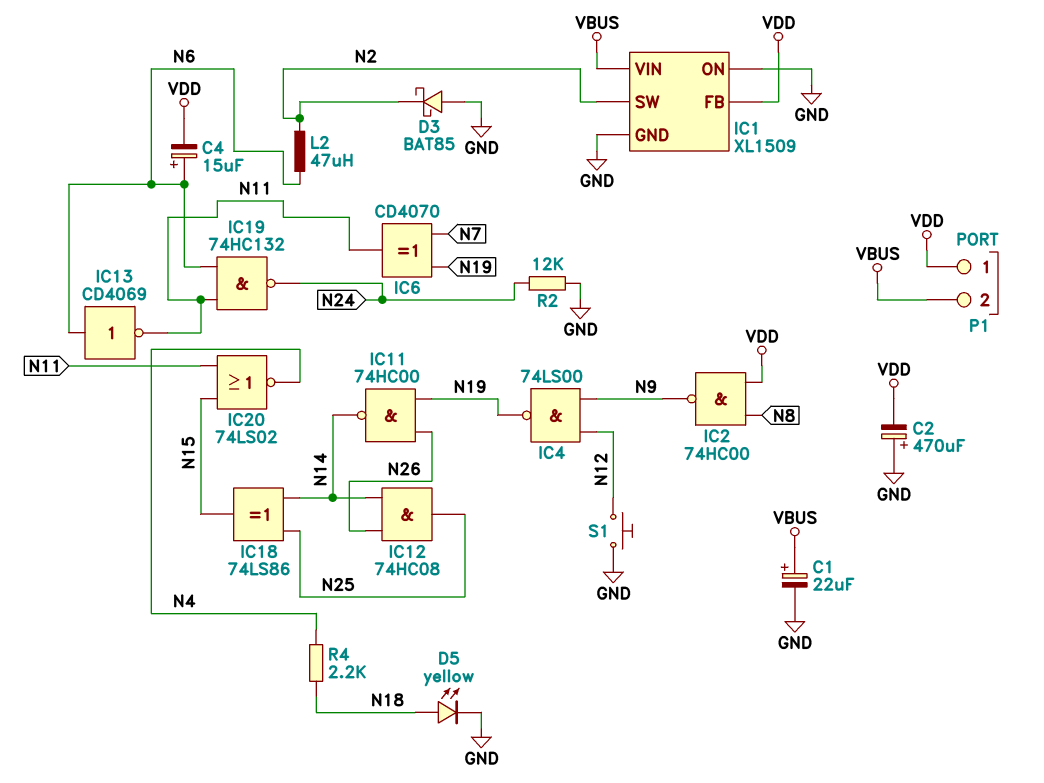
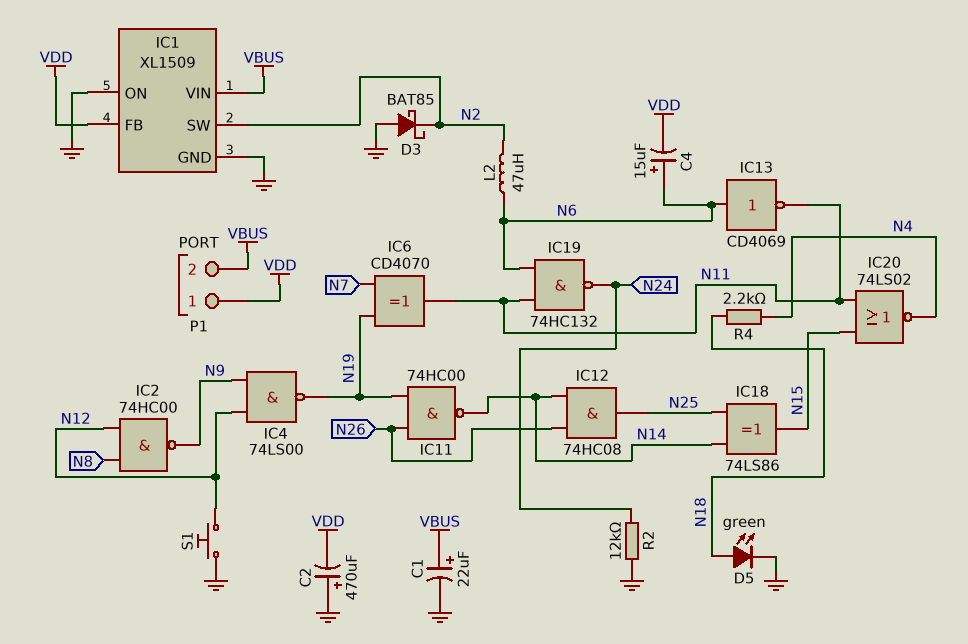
D5: LED yellow (A N18, K GND) -> LED green (A N18, K GND)
IC2: NAND 74HC00 (in N8, in VDD, out N9) -> NAND 74HC00 (in N8, in N12, out N9)

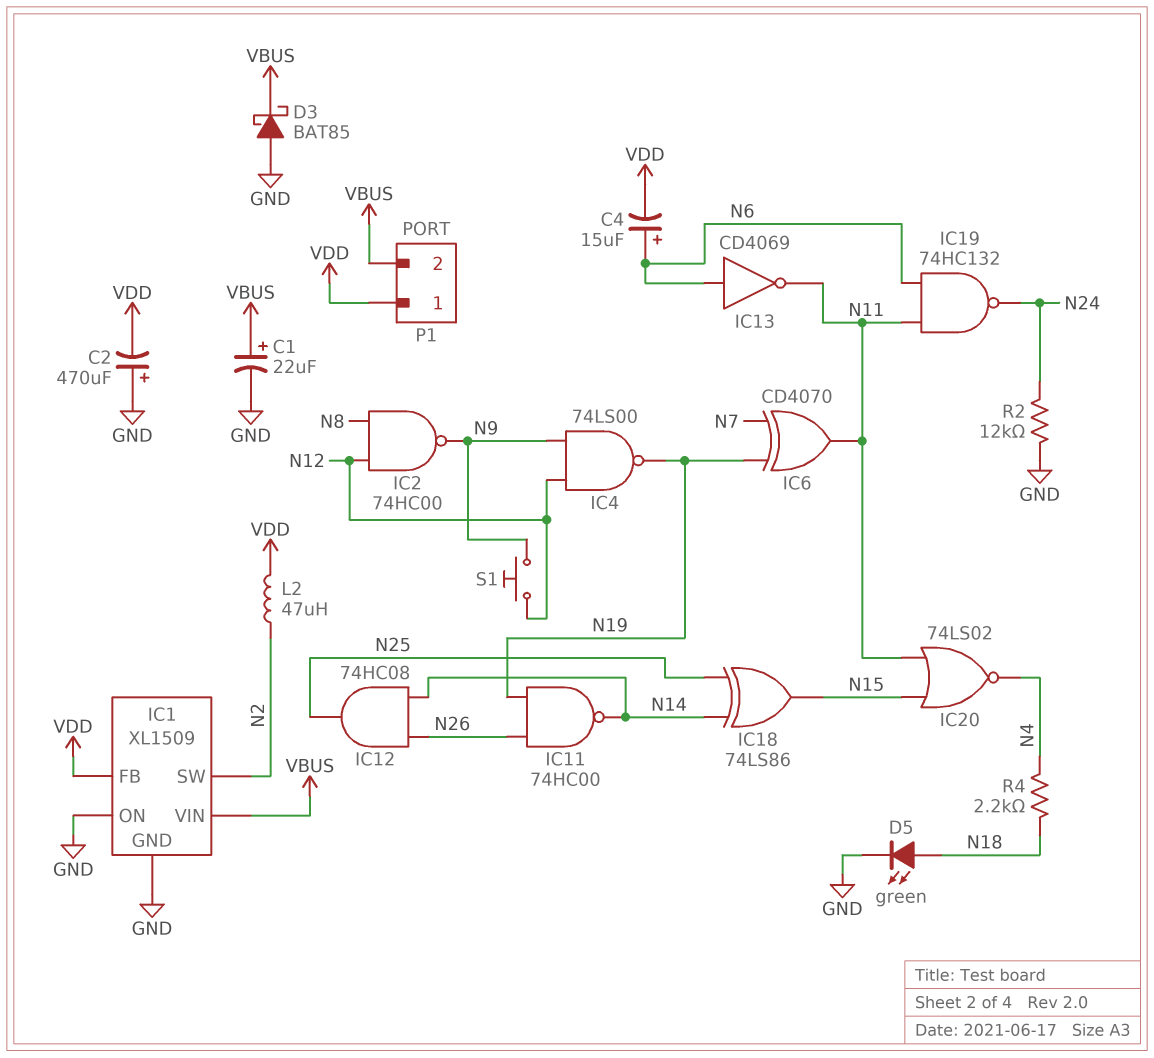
D3: schottky BAT85 (A GND, K N2) -> schottky BAT85 (A GND, K VBUS)
L2: 47uH (N2, N6) -> 47uH (N2, VDD)
S1: button (GND, N12) -> button (N9, N12)

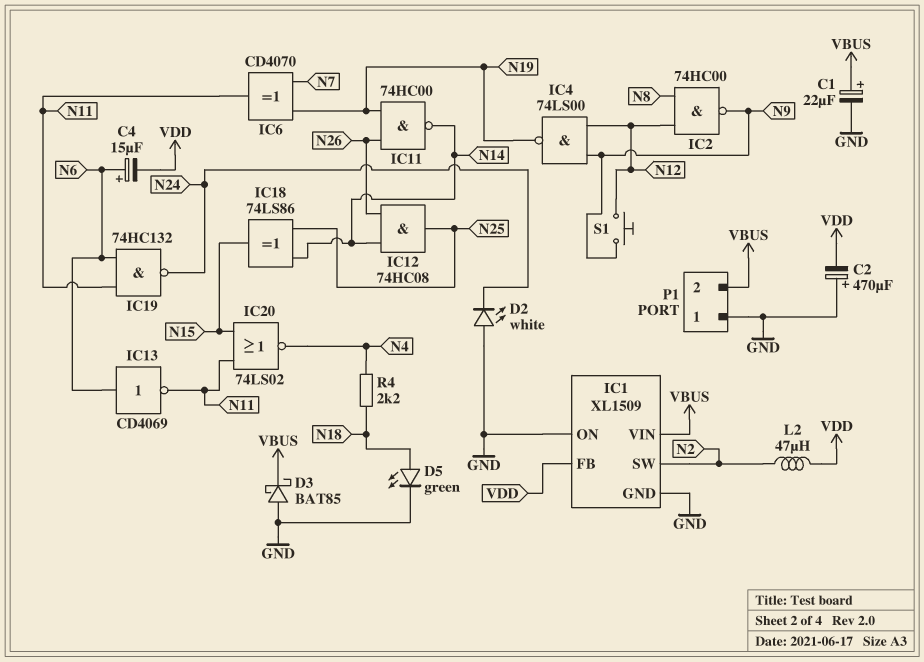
D2: none -> LED white (A GND, K N24)
P1 pin 1: VDD -> GND
R2: 12k (GND, N24) -> none

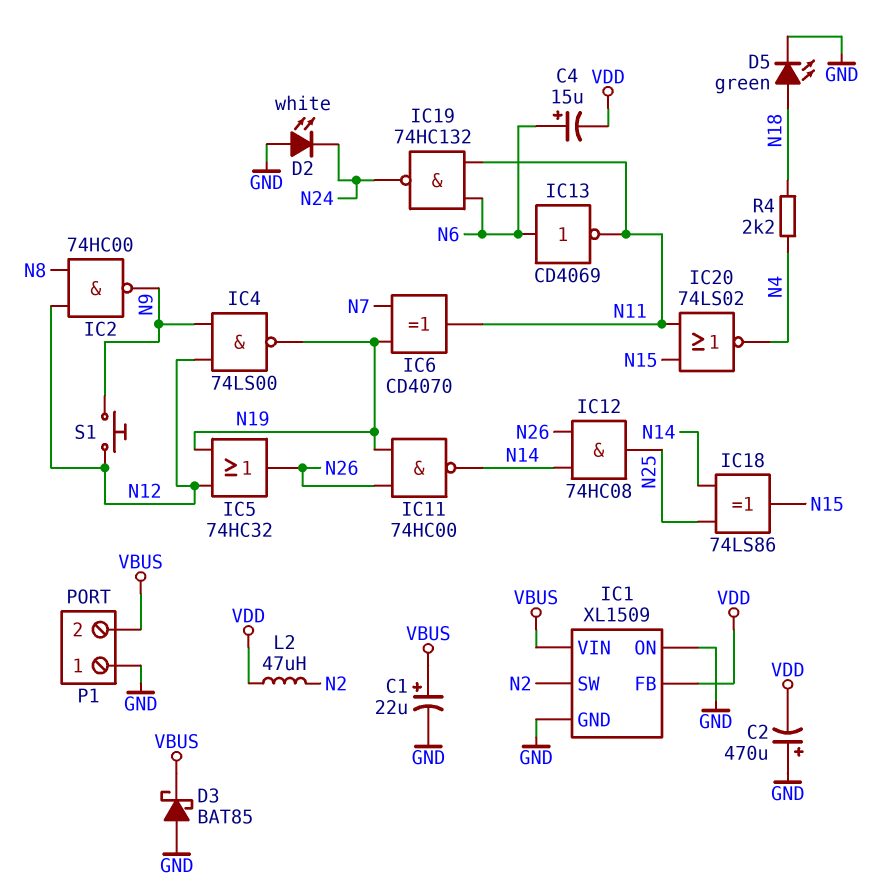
IC5: none -> OR 74HC32 (in N12, in N19, out N26)

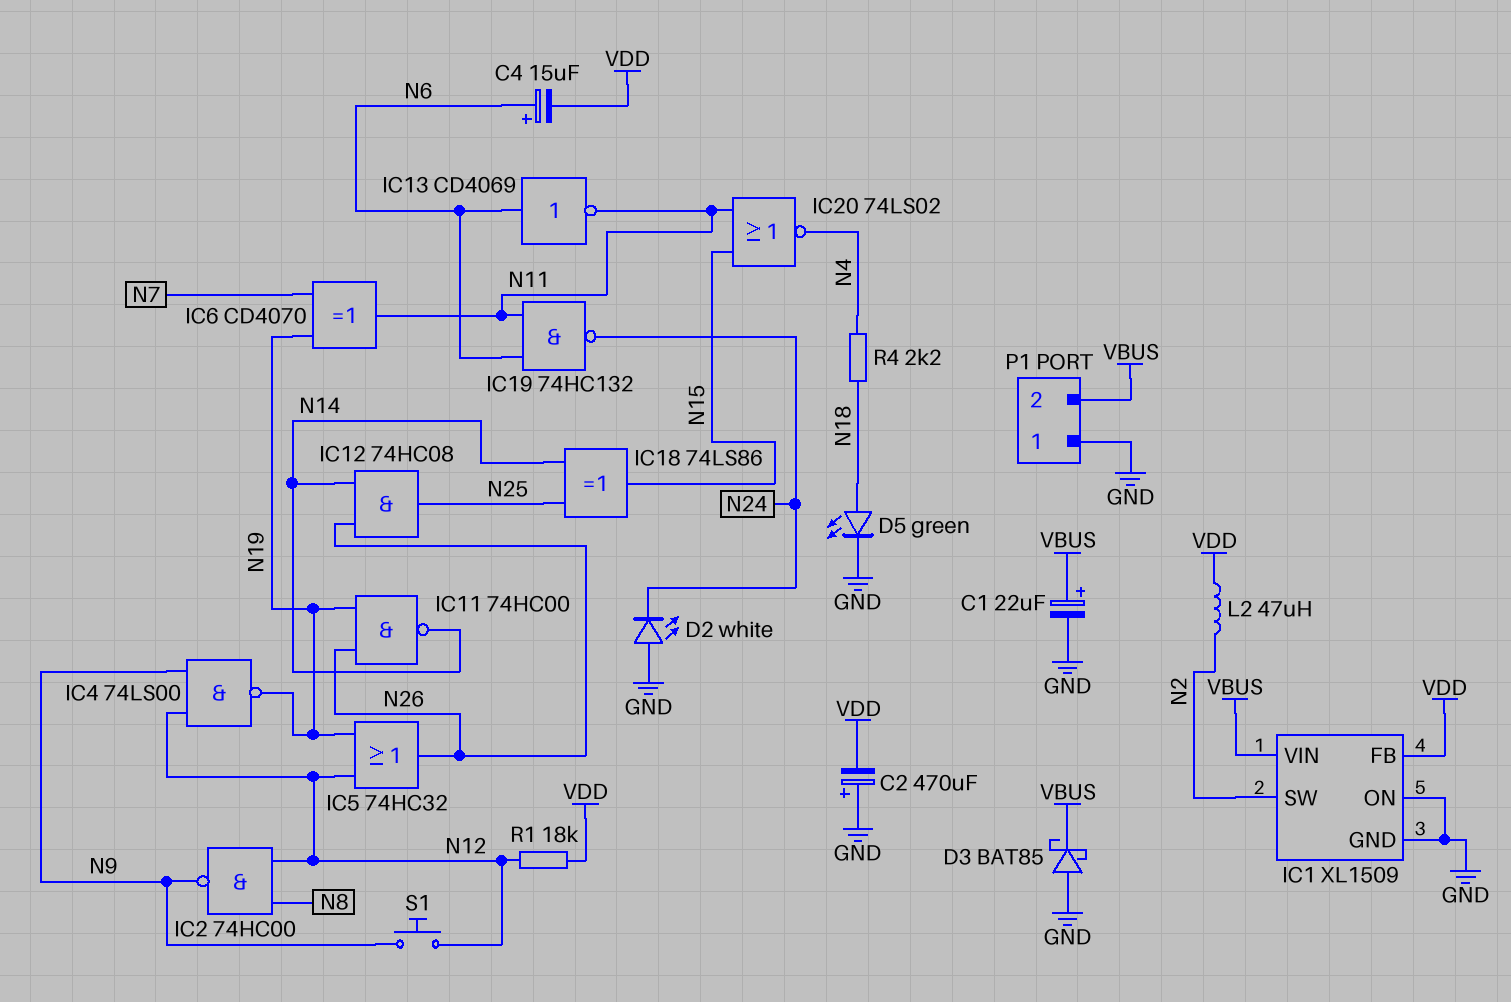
R1: none -> 18k (N12, VDD)

